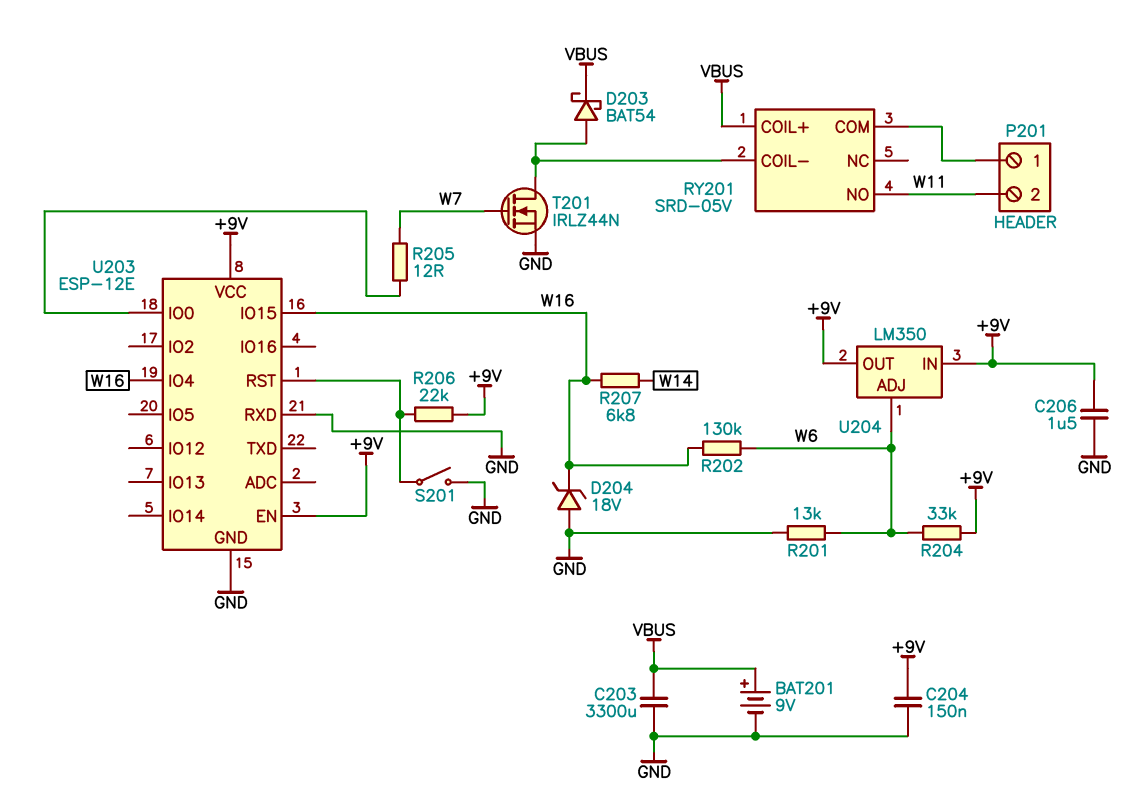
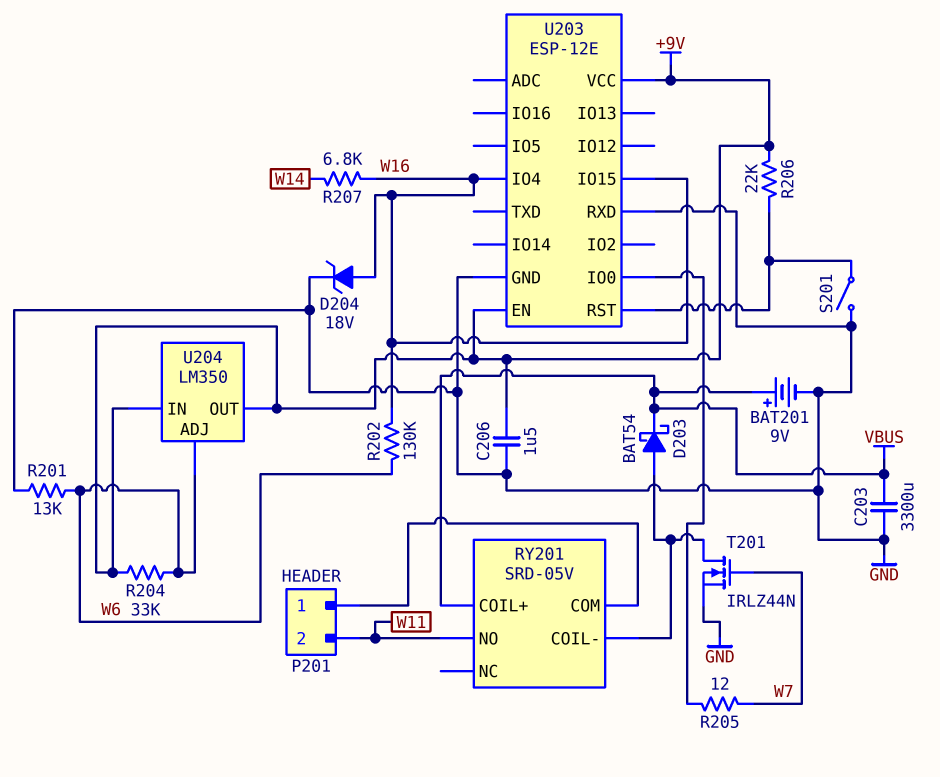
C204: 150nF (+9V, GND) -> none
D204: zener 18V (A GND, K W16) -> zener 18V (A W16, K GND)

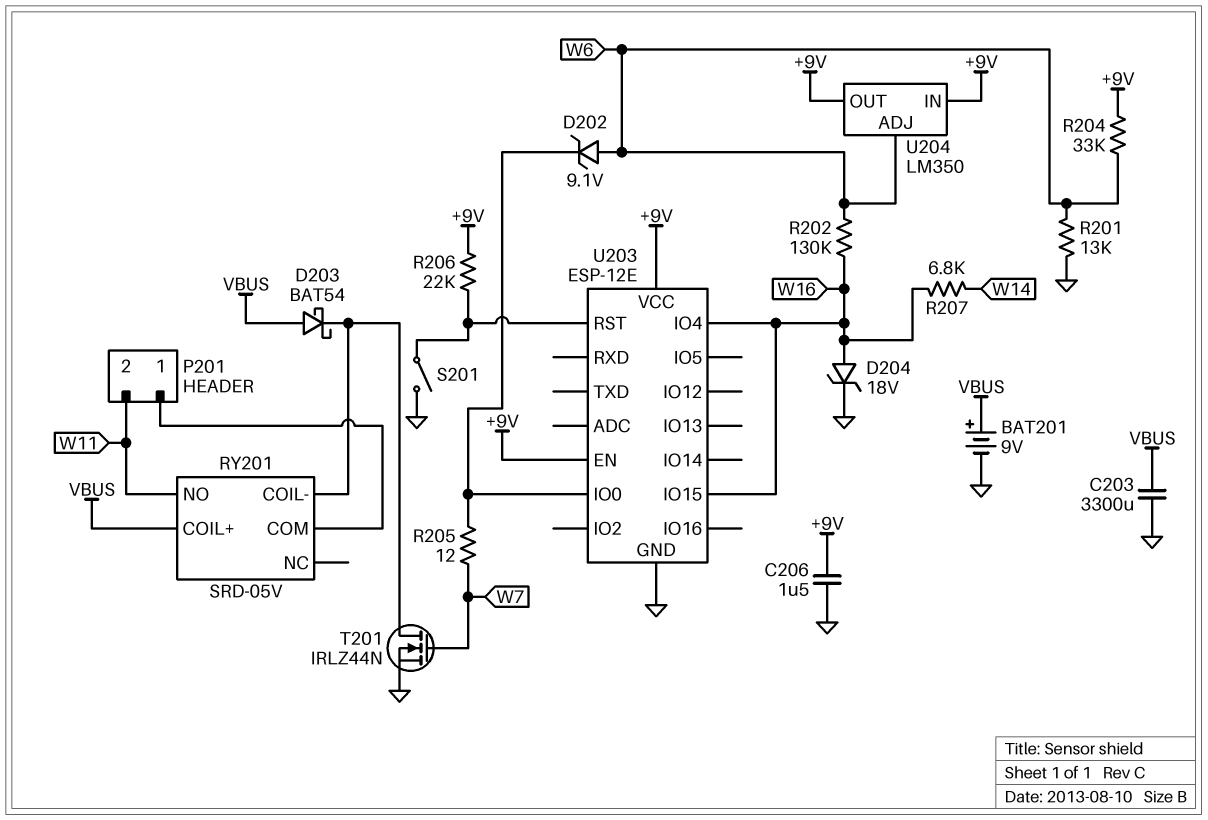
D202: none -> zener 9.1V (A W6, K U203/IO0)
D203: schottky BAT54 (A RY201/COIL-, K VBUS) -> schottky BAT54 (A VBUS, K RY201/COIL-)
U203 pin RXD: GND -> none

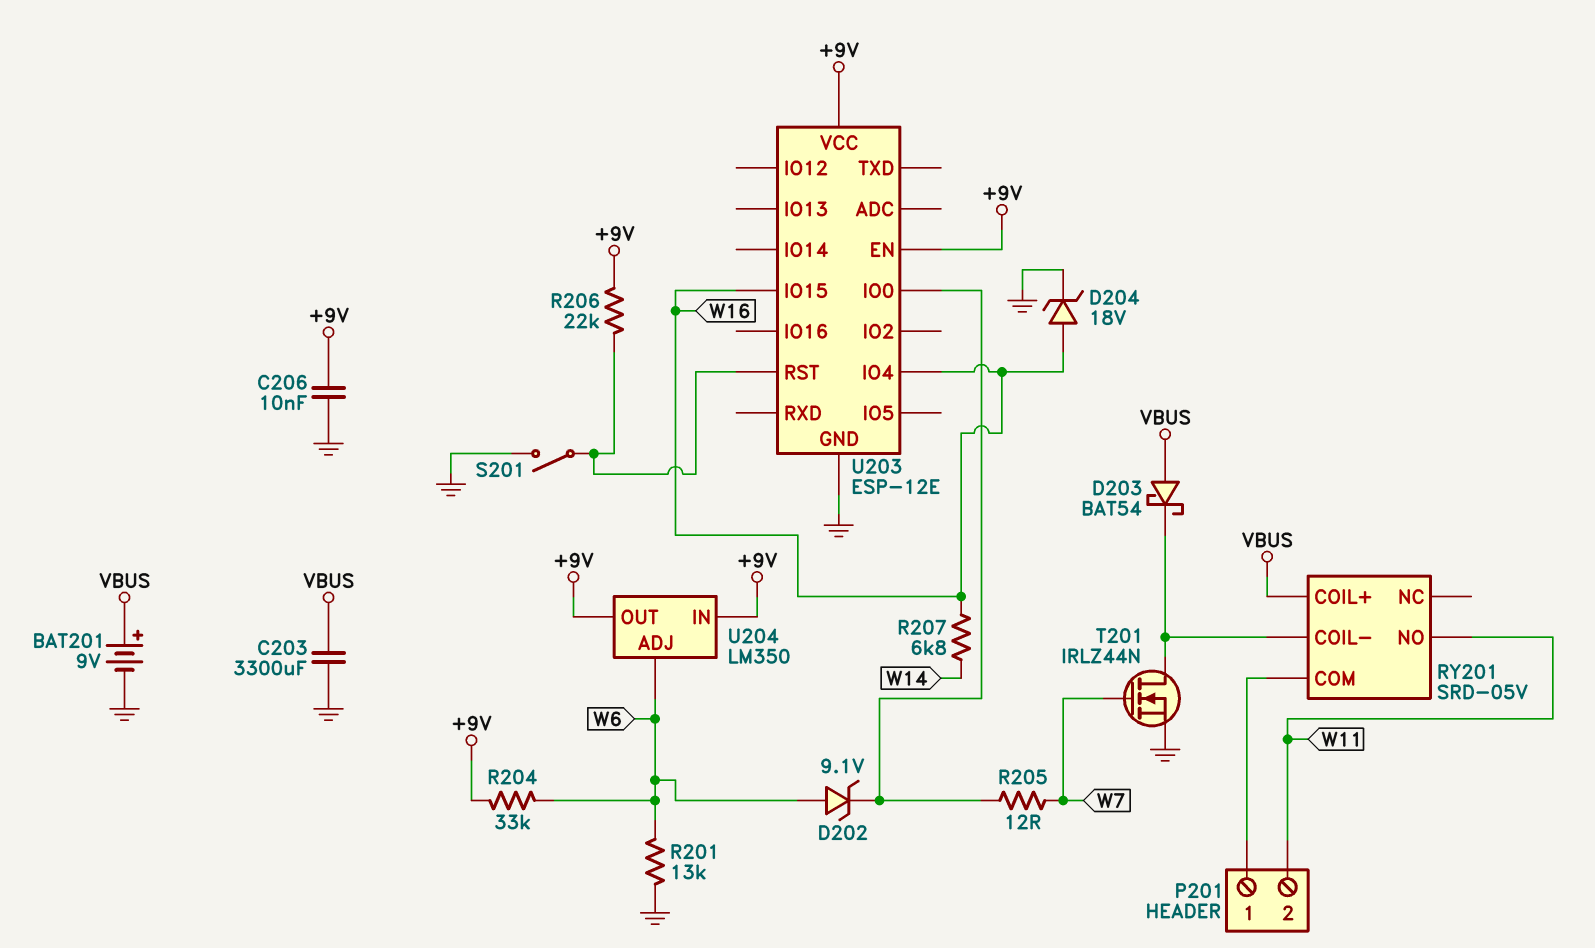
C206: 1.5uF (+9V, GND) -> 10nF (+9V, GND)
R202: 130k (W6, W16) -> none

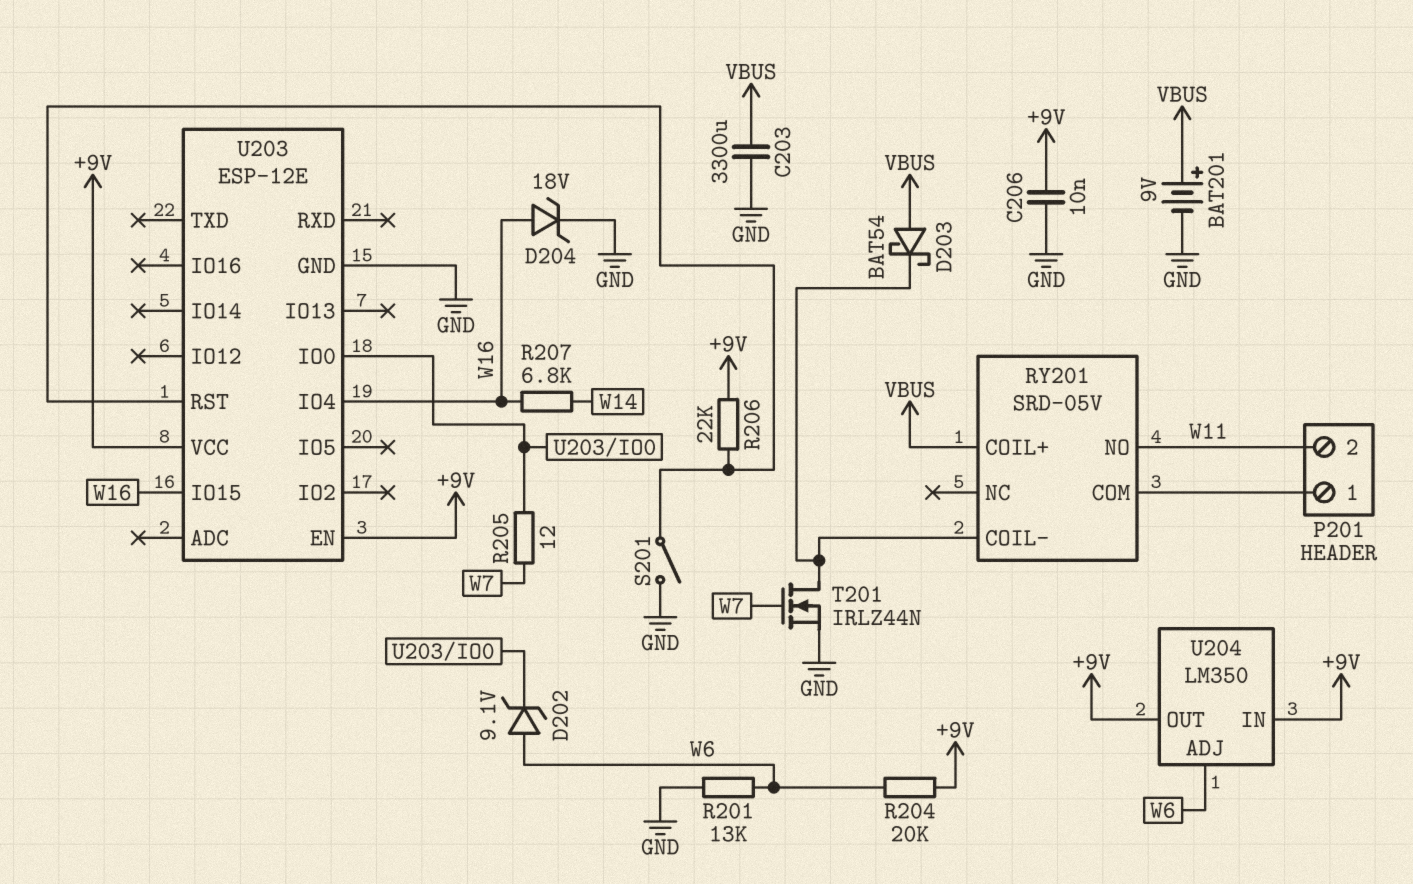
R204: 33k (+9V, W6) -> 20k (+9V, W6)

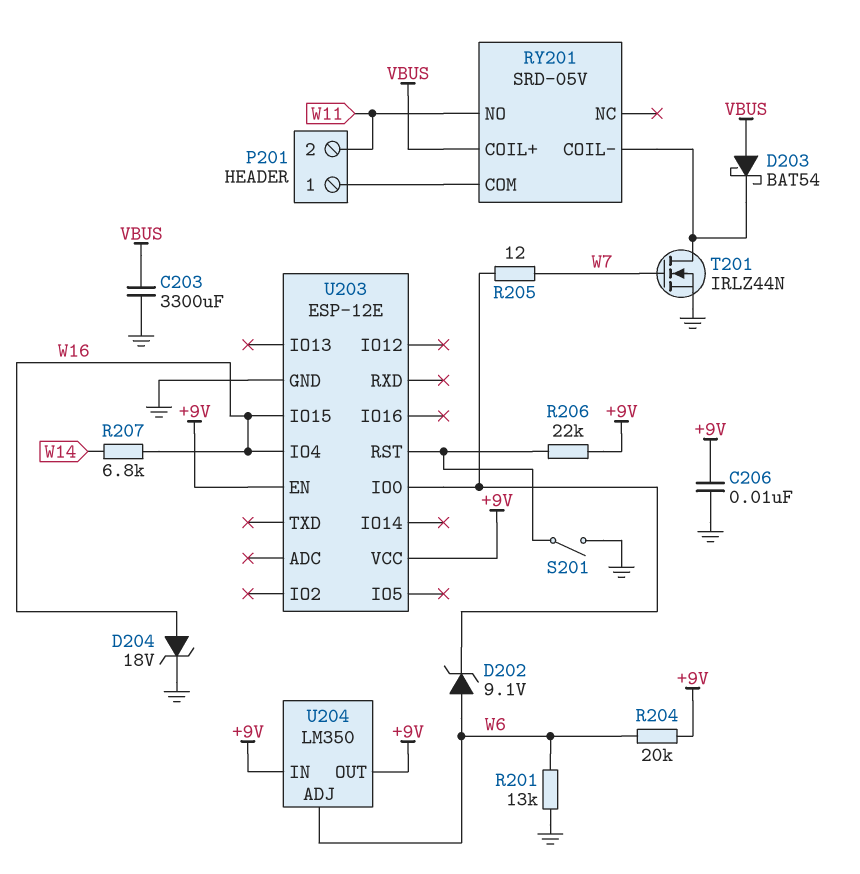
BAT201: 9V (plus VBUS, minus GND) -> none

